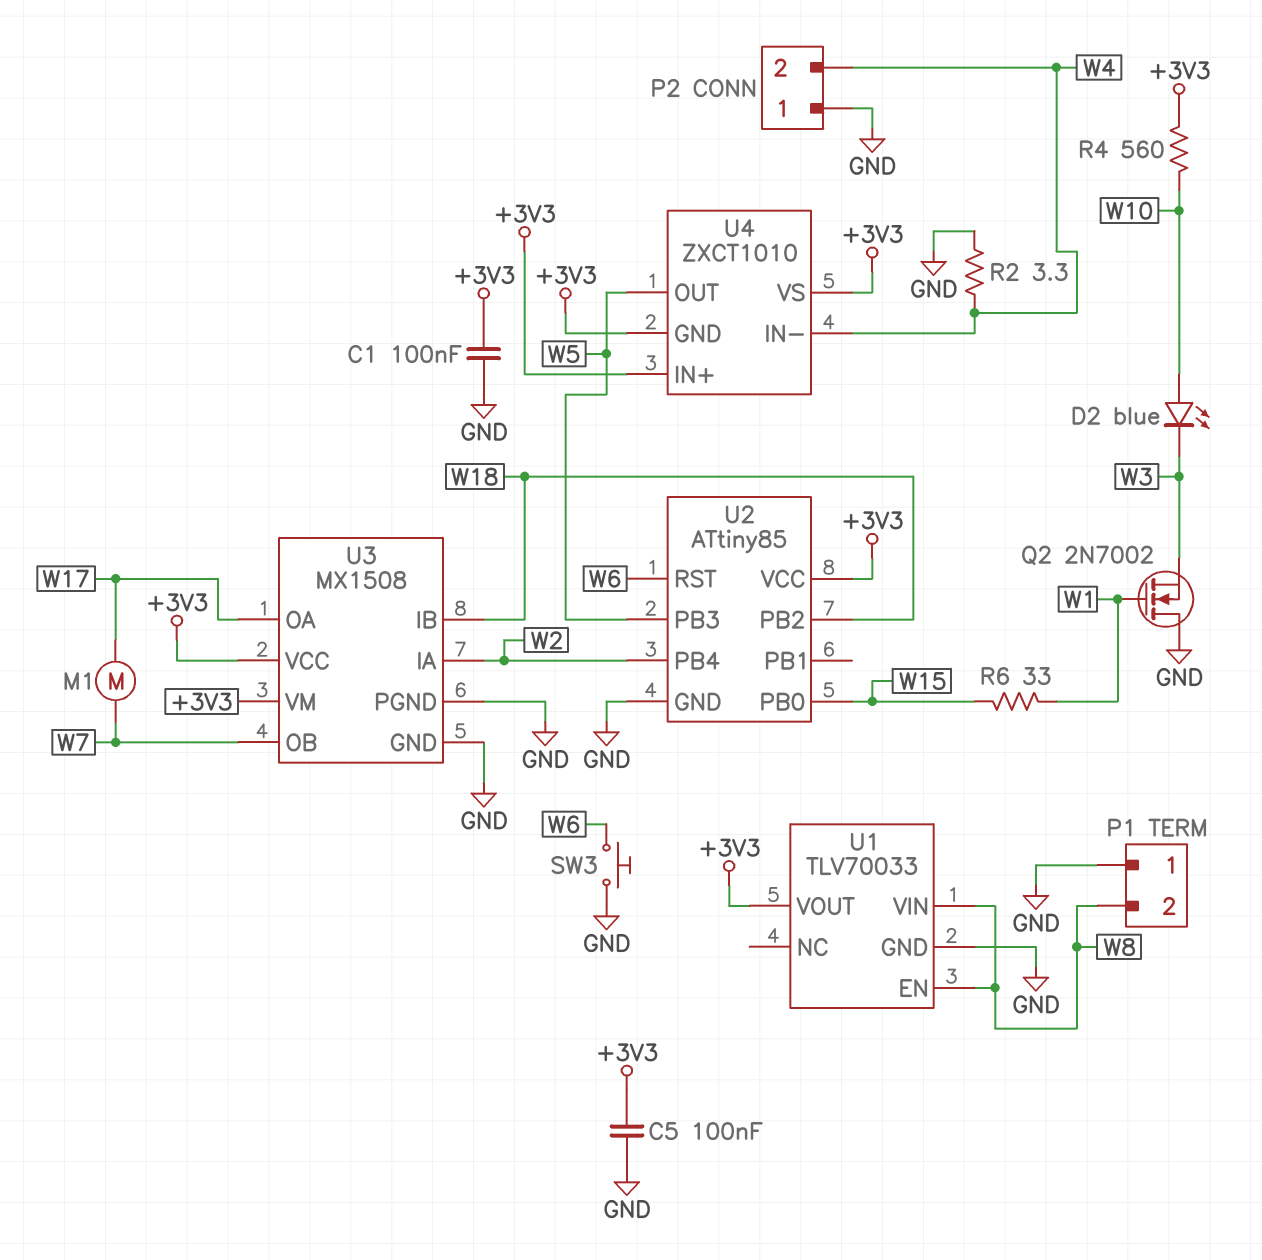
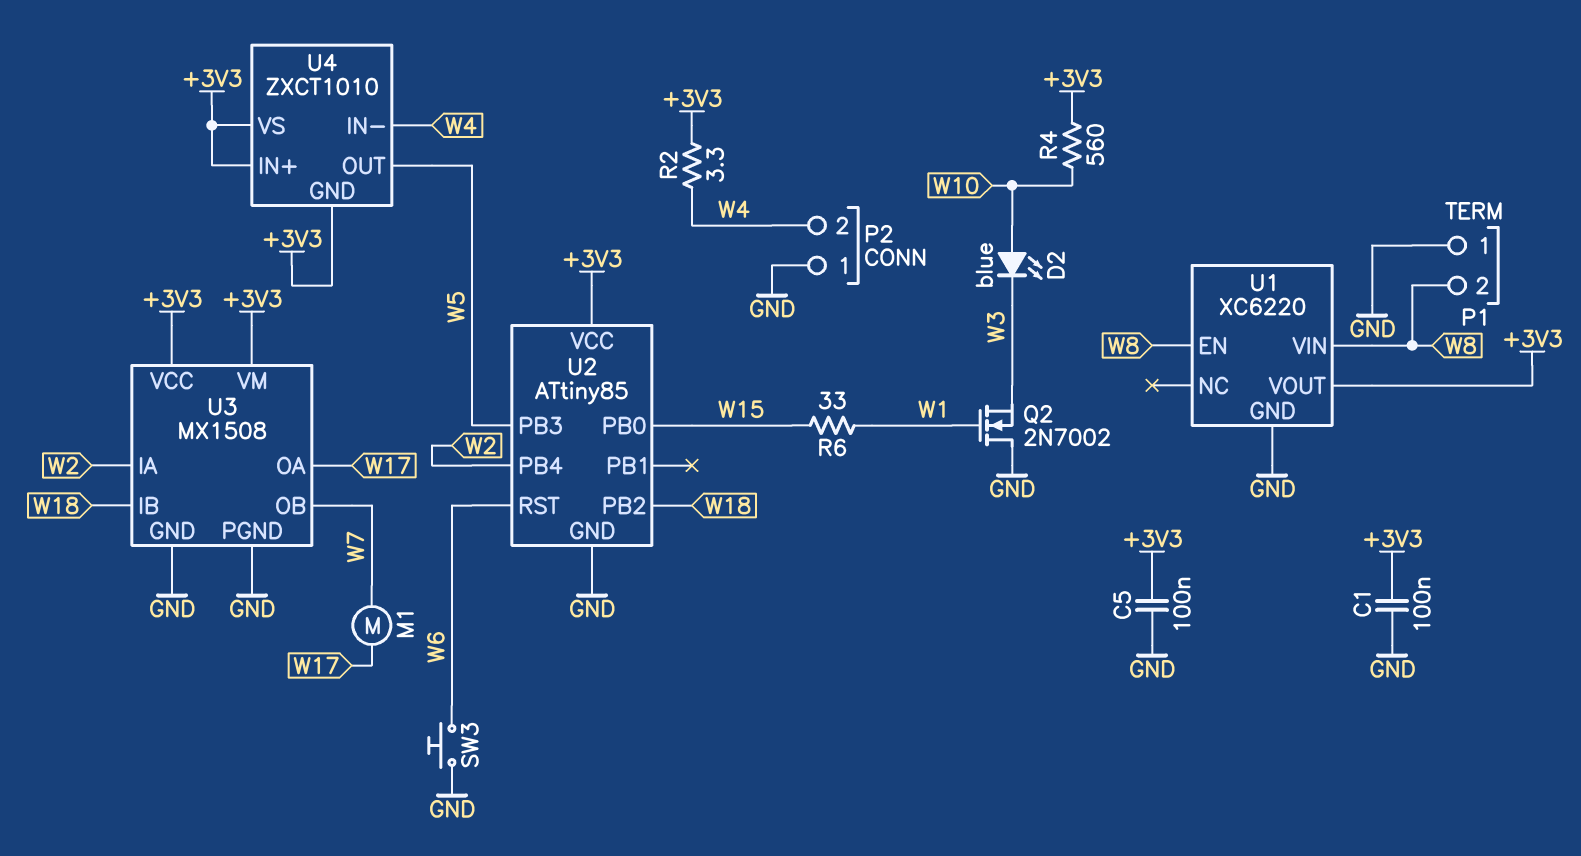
R2: 3.3 (GND, W4) -> 3.3 (+3V3, W4)
U1: TLV70033 -> XC6220

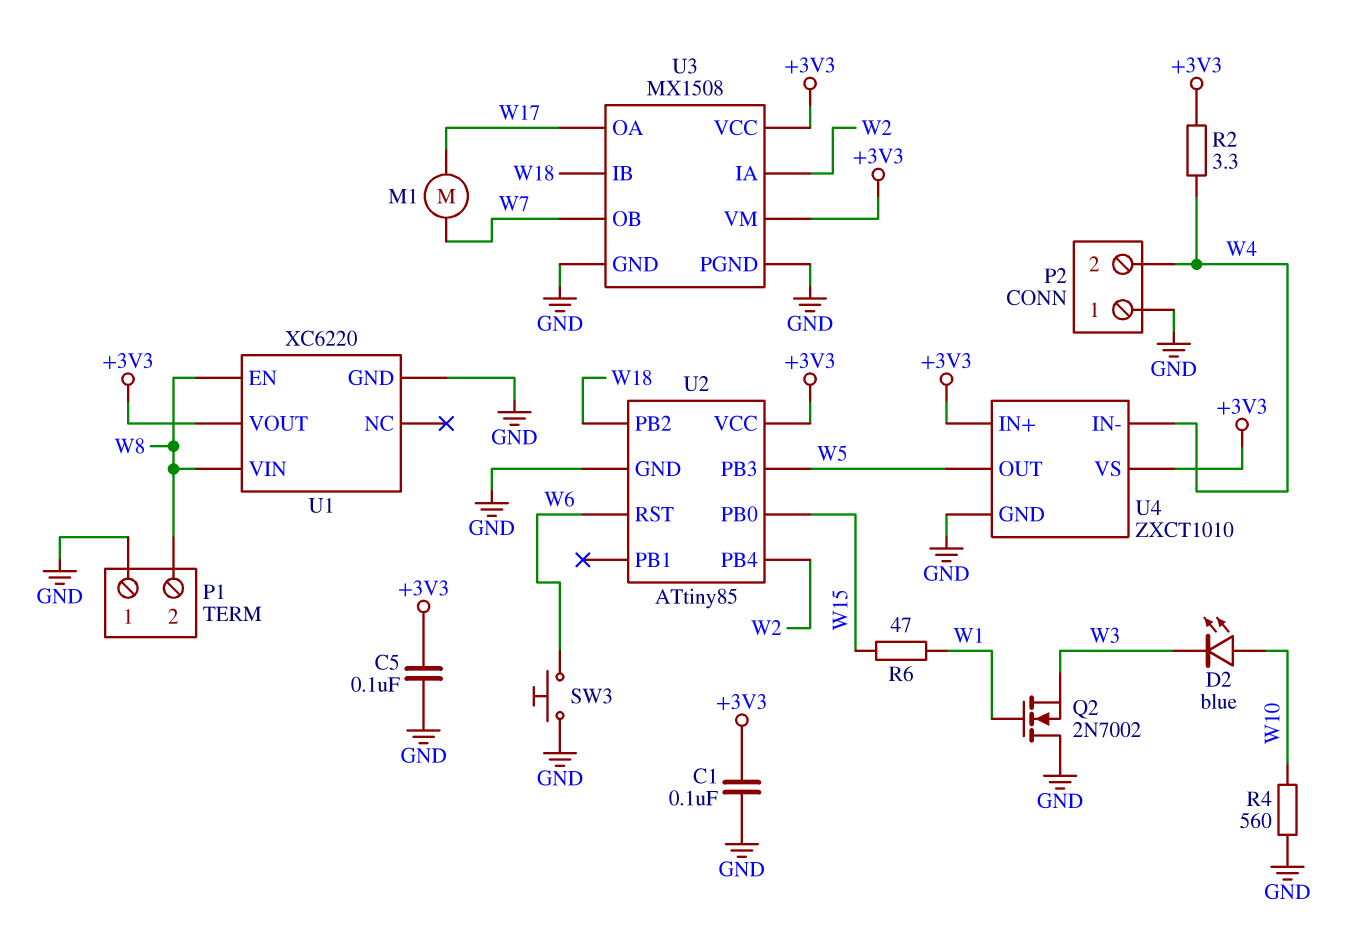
R4: 560 (+3V3, W10) -> 560 (GND, W10)
R6: 33 (W1, W15) -> 47 (W1, W15)
U4 pin GND: +3V3 -> GND

